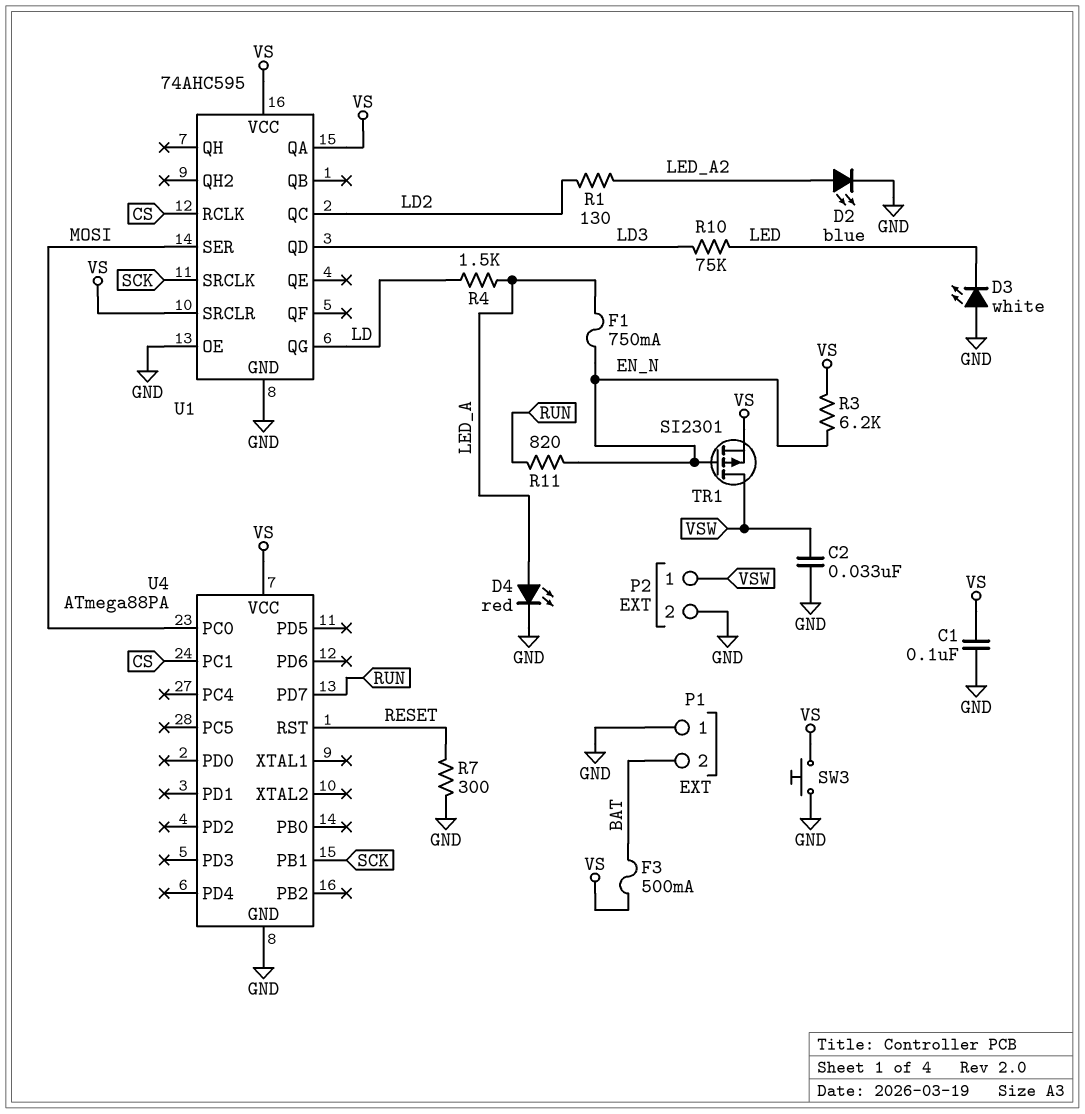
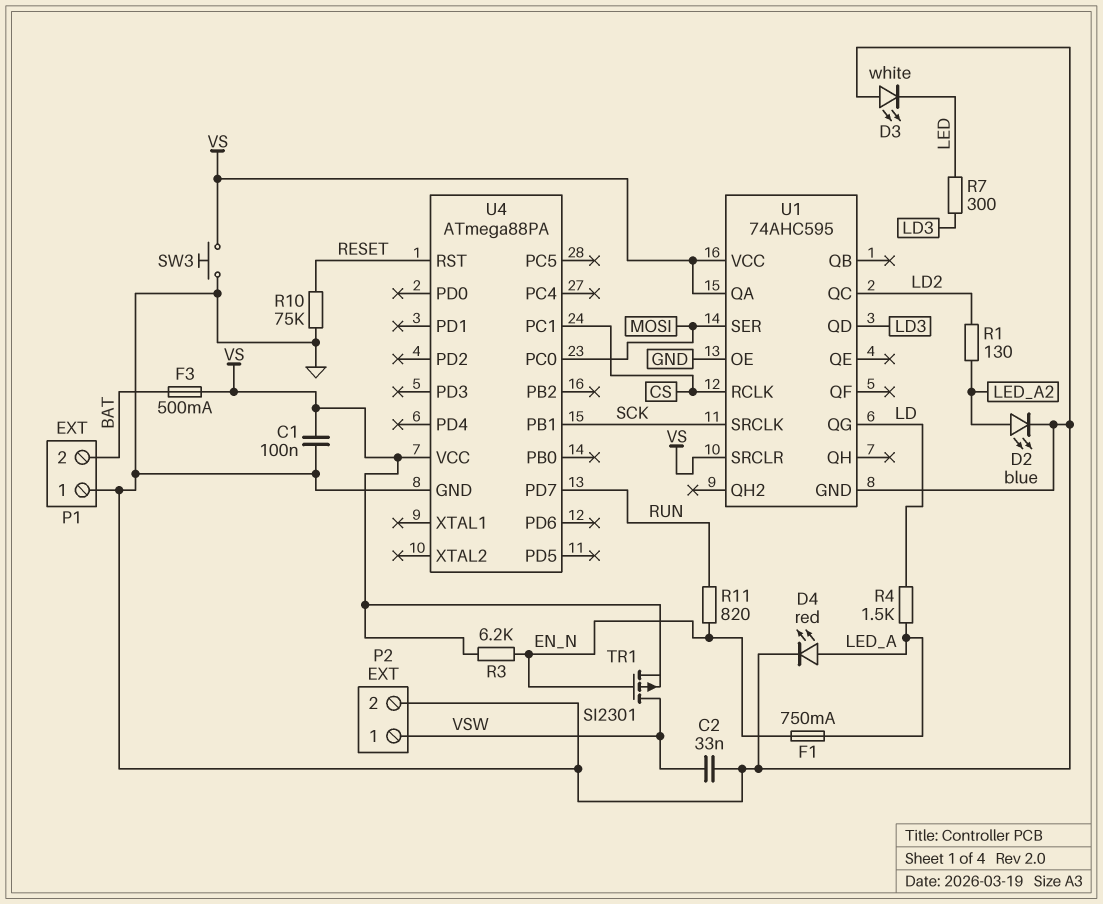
R7: 300 (GND, RESET) -> 300 (LD3, LED)
R10: 75k (LD3, LED) -> 75k (GND, RESET)

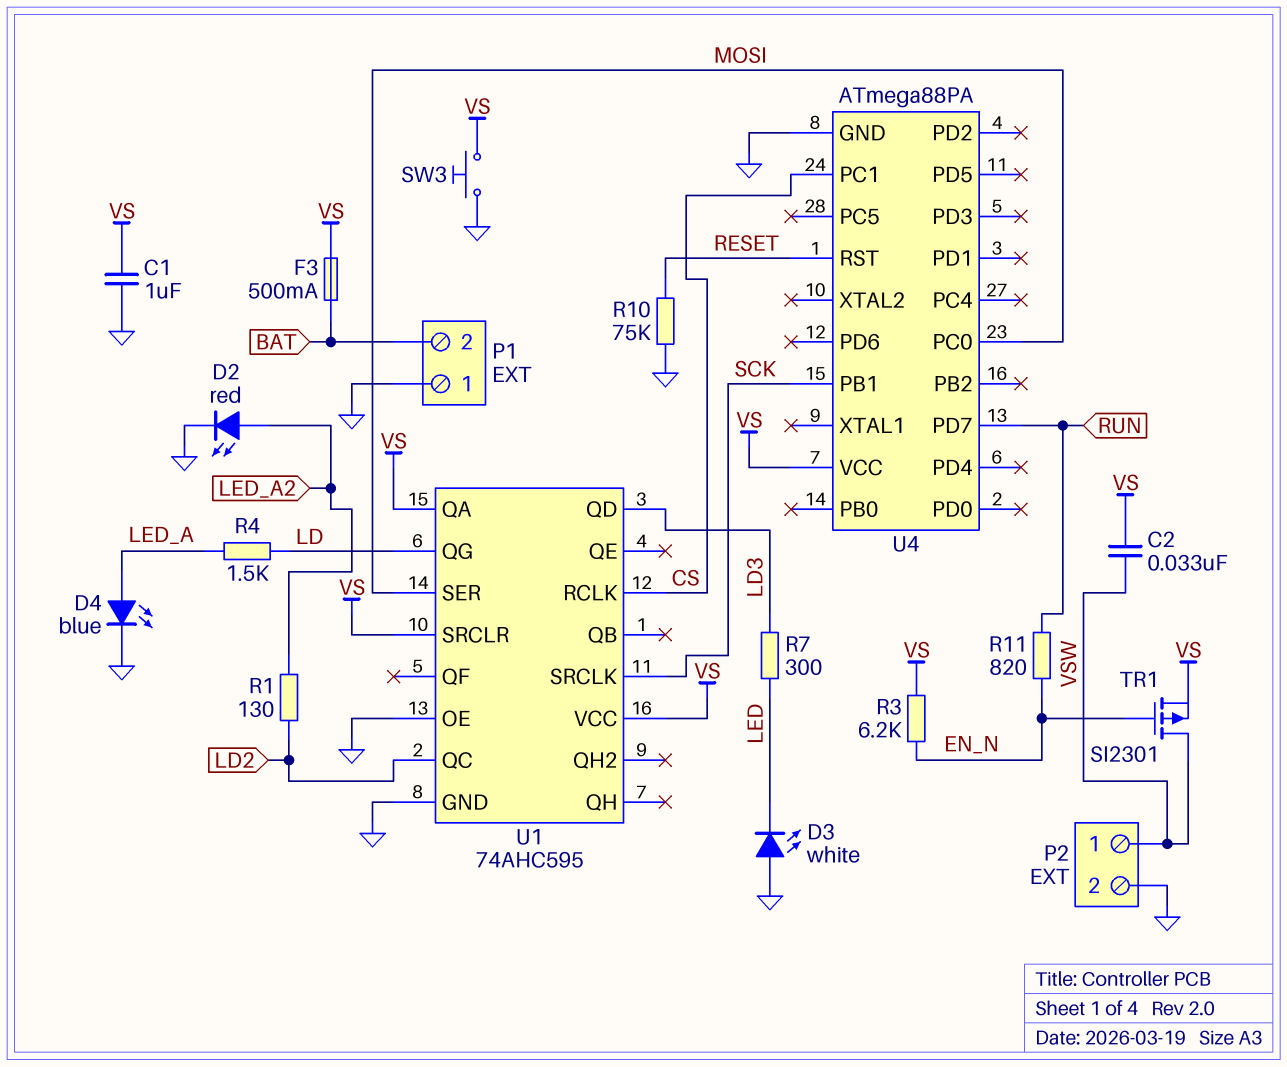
C1: 100nF (GND, VS) -> 1uF (GND, VS)
C2: 33nF (GND, VSW) -> 33nF (VS, VSW)
D2: LED blue (A LED_A2, K GND) -> LED red (A LED_A2, K GND)
D4: LED red (A LED_A, K GND) -> LED blue (A LED_A, K GND)
F1: 750mA (EN_N, LED_A) -> none

